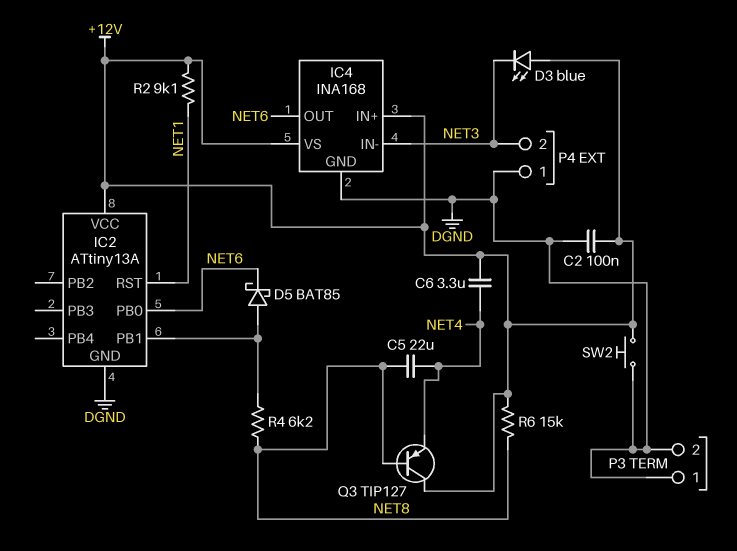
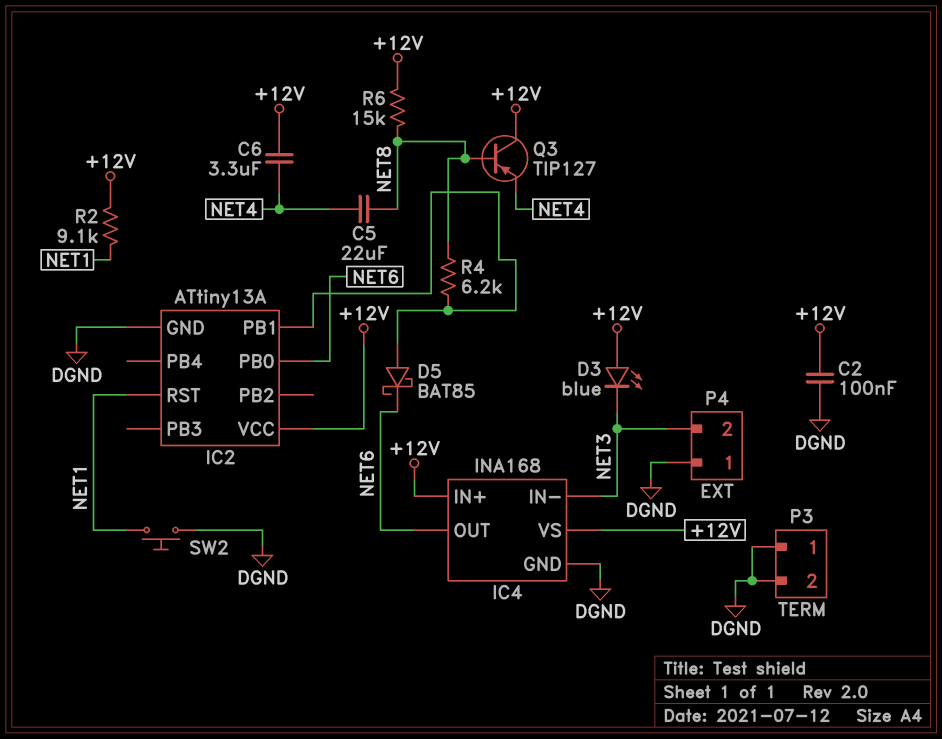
SW2: button (+12V, DGND) -> button (DGND, NET1)

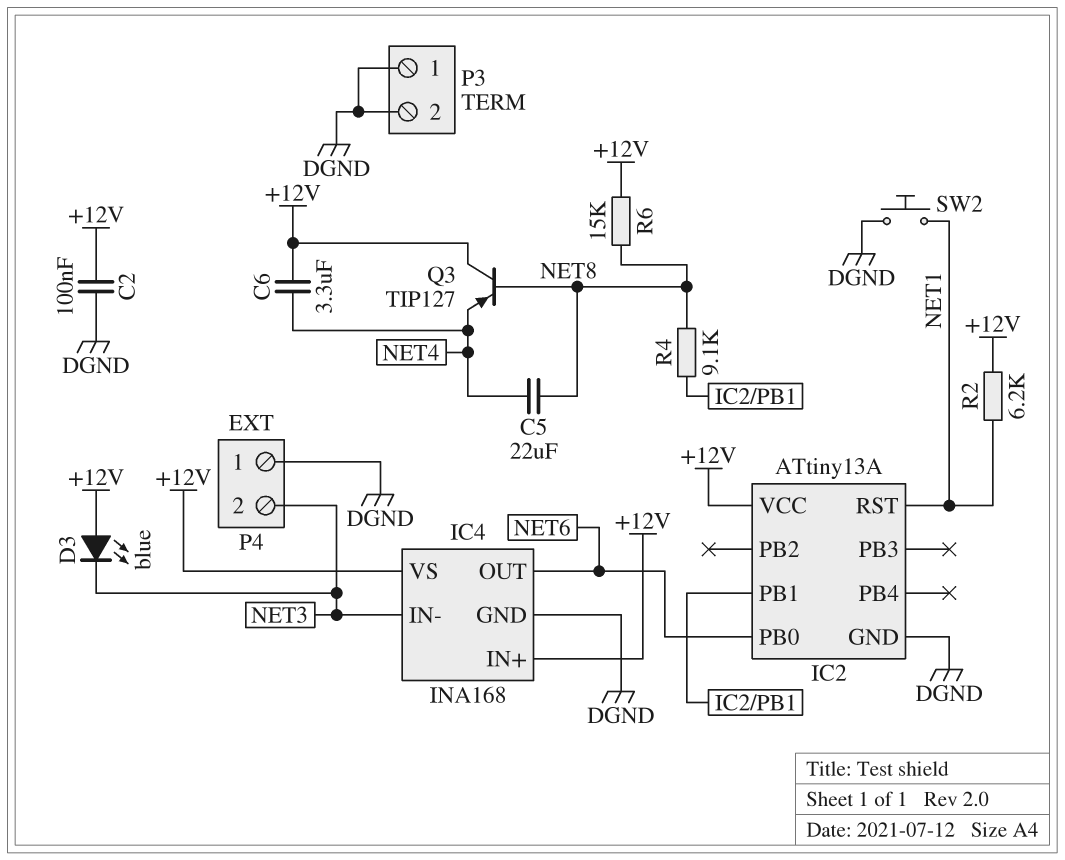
D5: schottky BAT85 (A IC2/PB1, K NET6) -> none
R2: 9.1k (+12V, NET1) -> 6.2k (+12V, NET1)
R4: 6.2k (IC2/PB1, NET8) -> 9.1k (IC2/PB1, NET8)

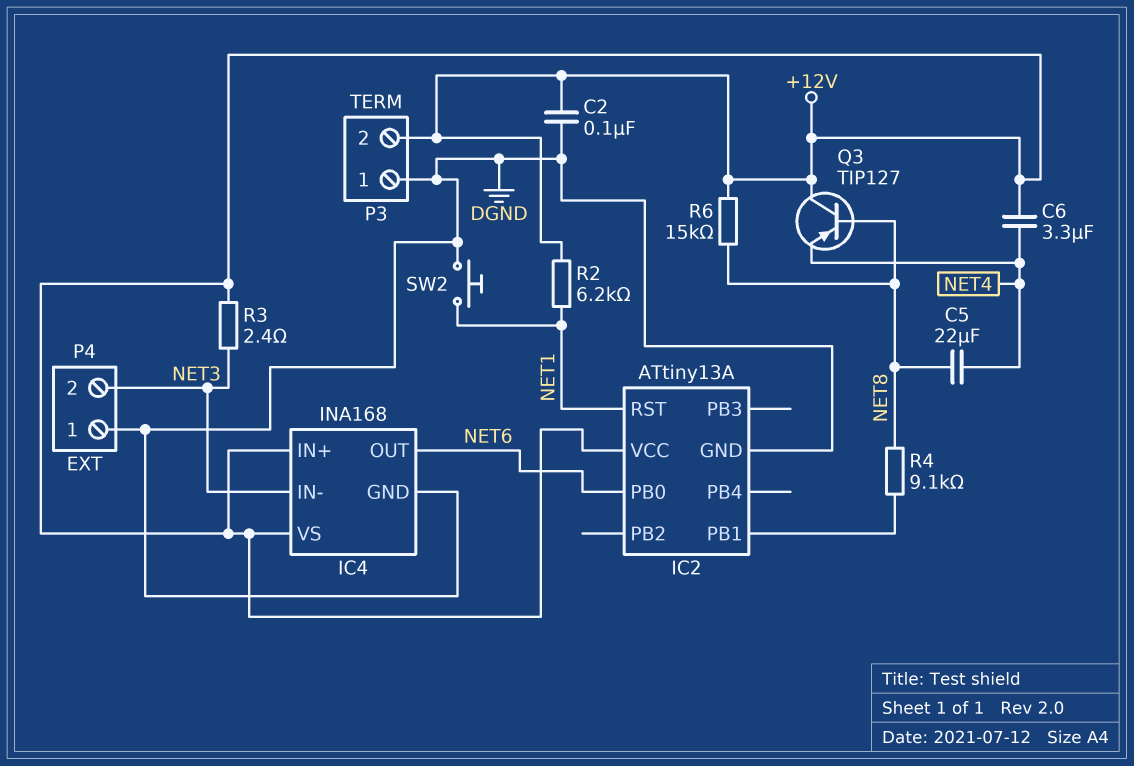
D3: LED blue (A +12V, K NET3) -> none
P3 pin 2: DGND -> +12V
R3: none -> 2.4 (+12V, NET3)

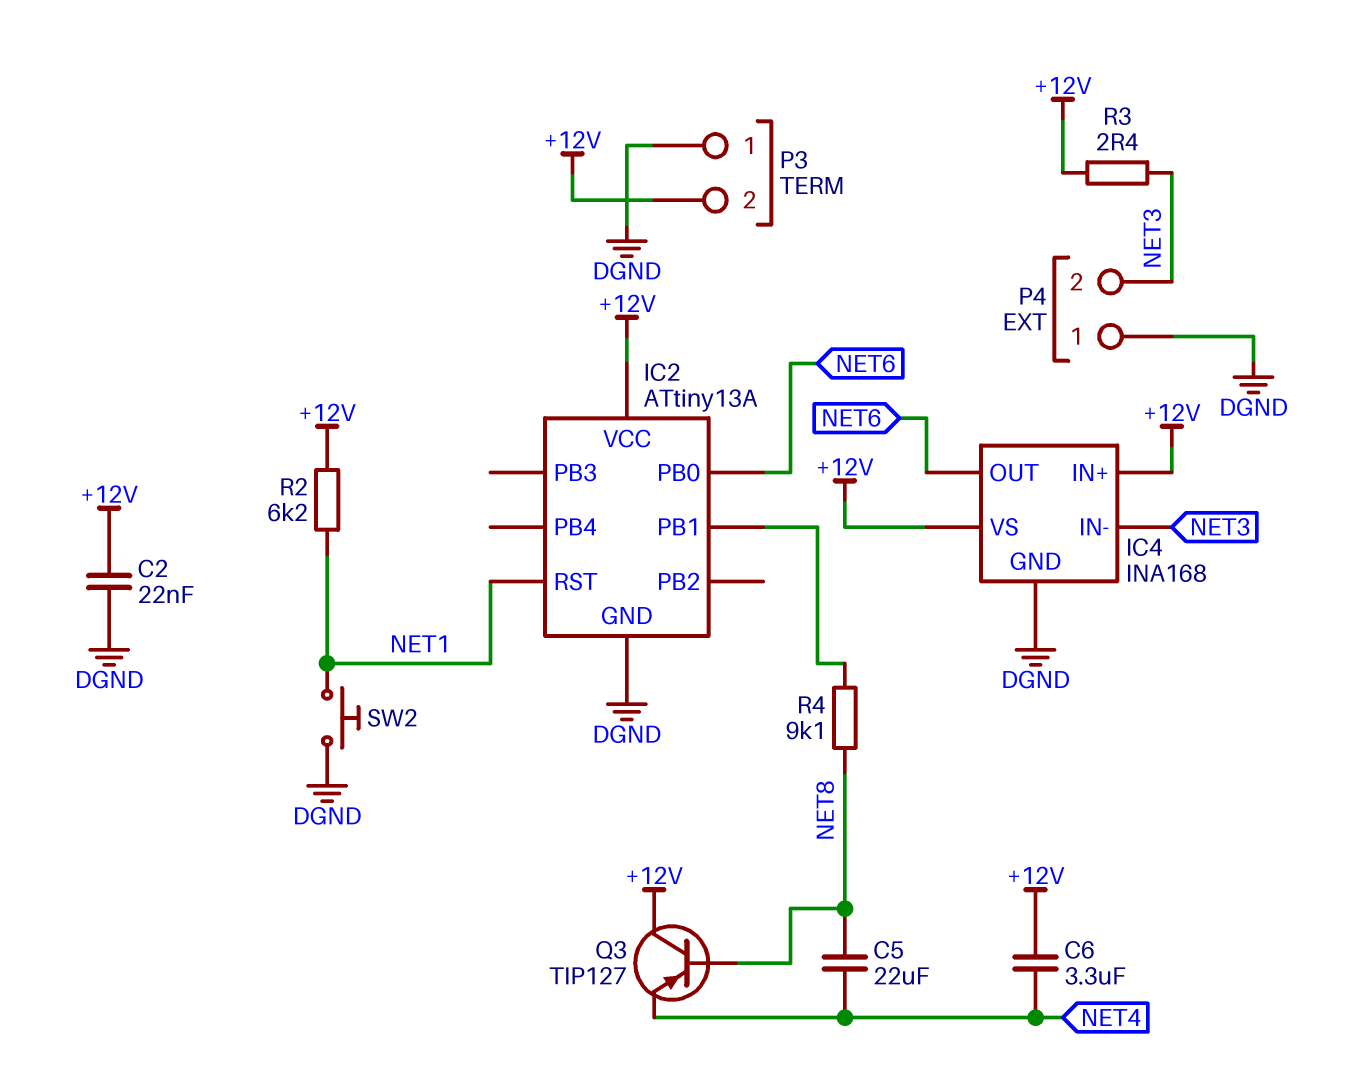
C2: 100nF (+12V, DGND) -> 22nF (+12V, DGND)
R6: 15k (+12V, NET8) -> none

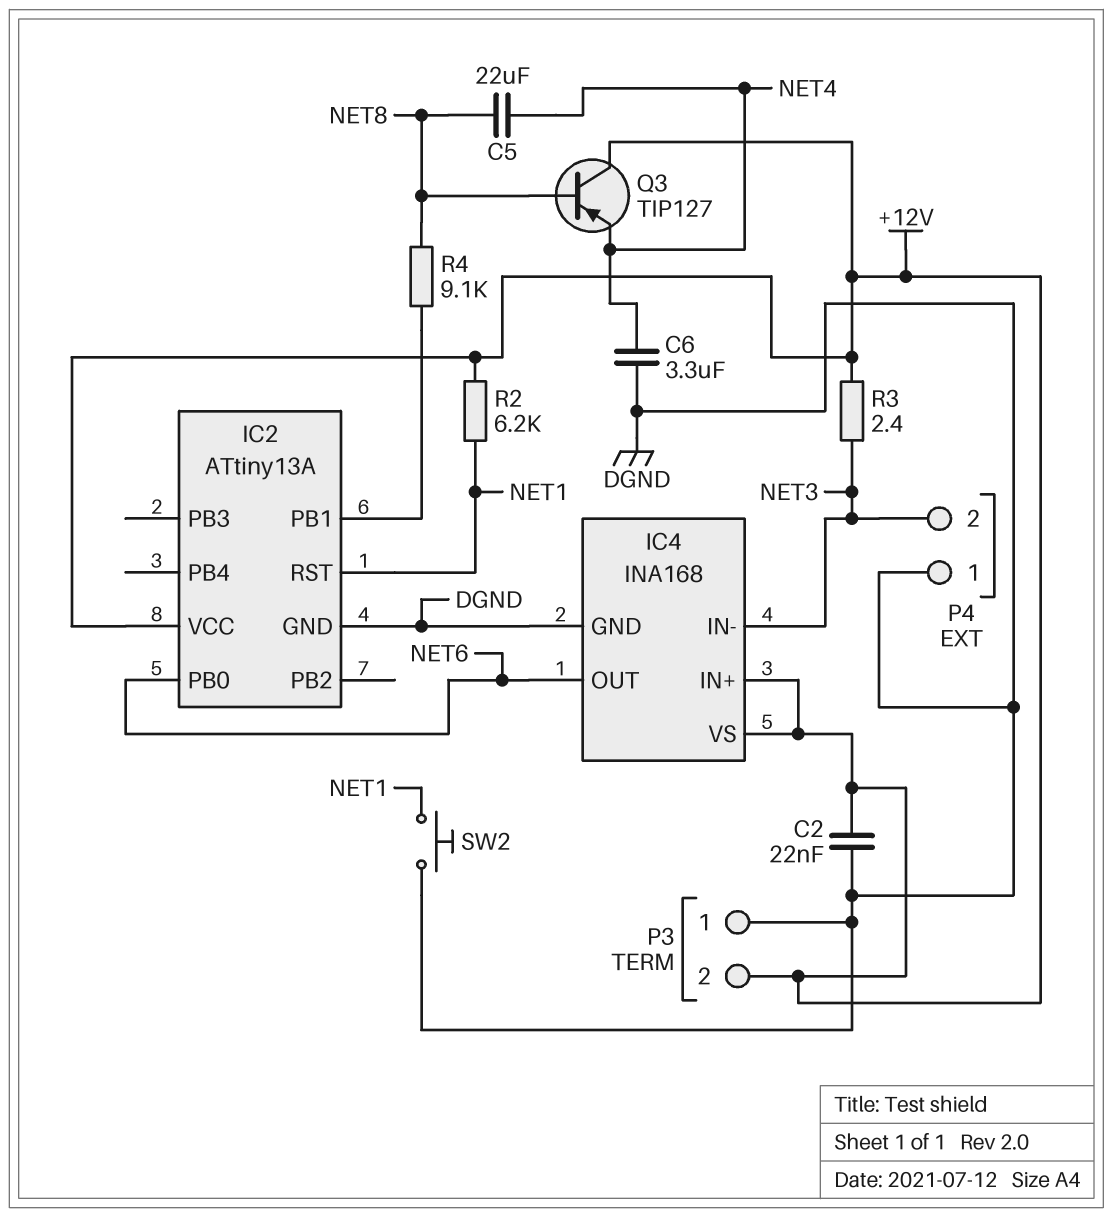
C6: 3.3uF (+12V, NET4) -> 3.3uF (DGND, NET4)

